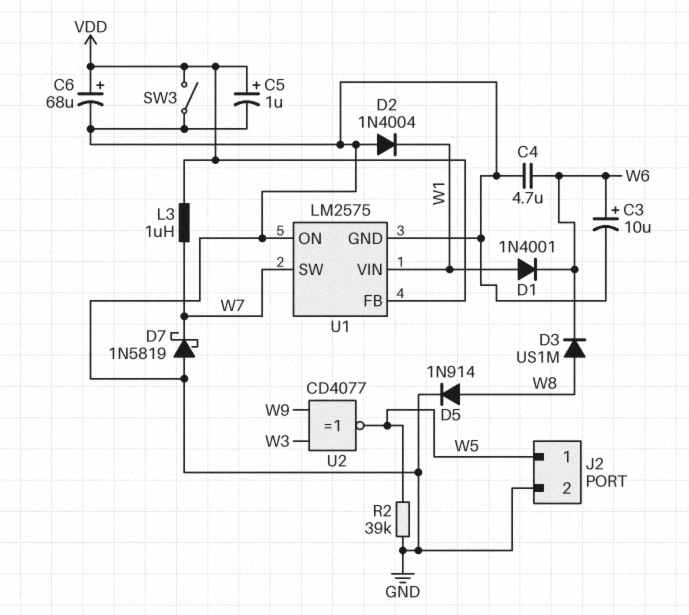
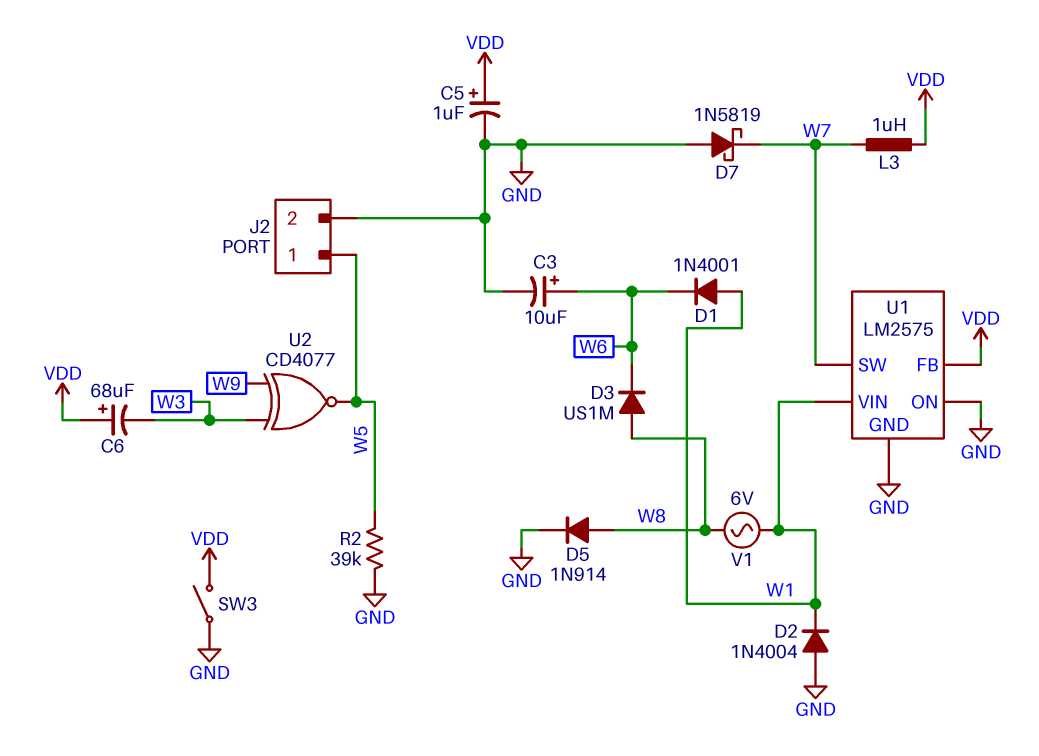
C4: 4.7uF (GND, W6) -> none
C6: 68uF (plus VDD, minus GND) -> 68uF (plus VDD, minus W3)
V1: none -> AC 6V (W1, W8)

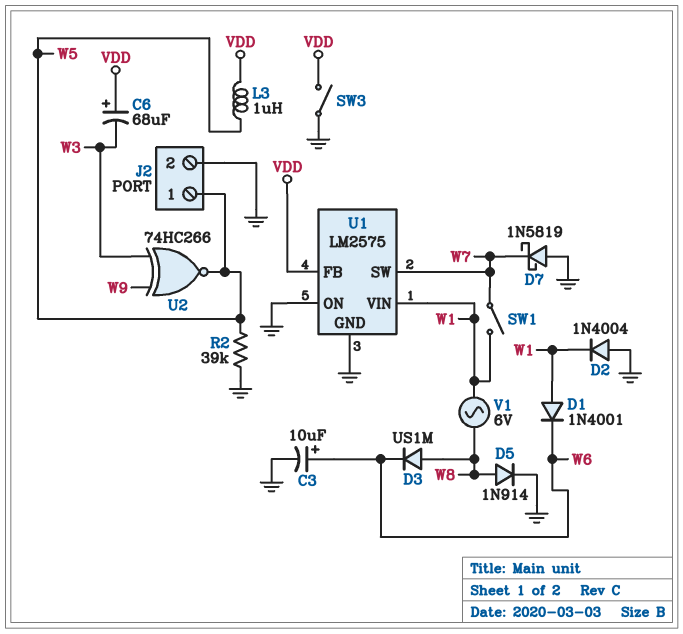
C5: 1uF (plus VDD, minus GND) -> none
L3: 1uH (VDD, W7) -> 1uH (VDD, W5)
SW1: none -> switch (W1, W7)
U2: XNOR CD4077 (in W3, in W9, out W5) -> XNOR 74HC266 (in W3, in W9, out W5)

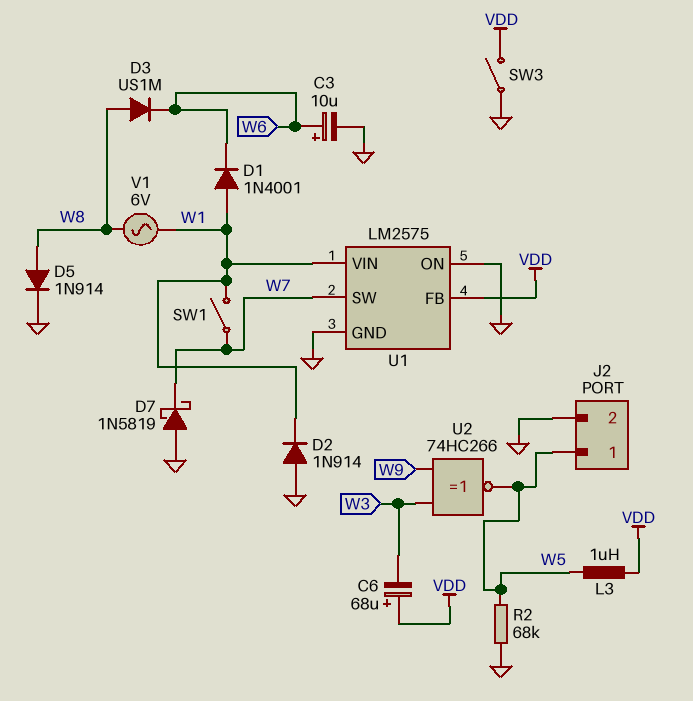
D2: diode 1N4004 (A GND, K W1) -> diode 1N914 (A GND, K W1)
R2: 39k (GND, W5) -> 68k (GND, W5)

